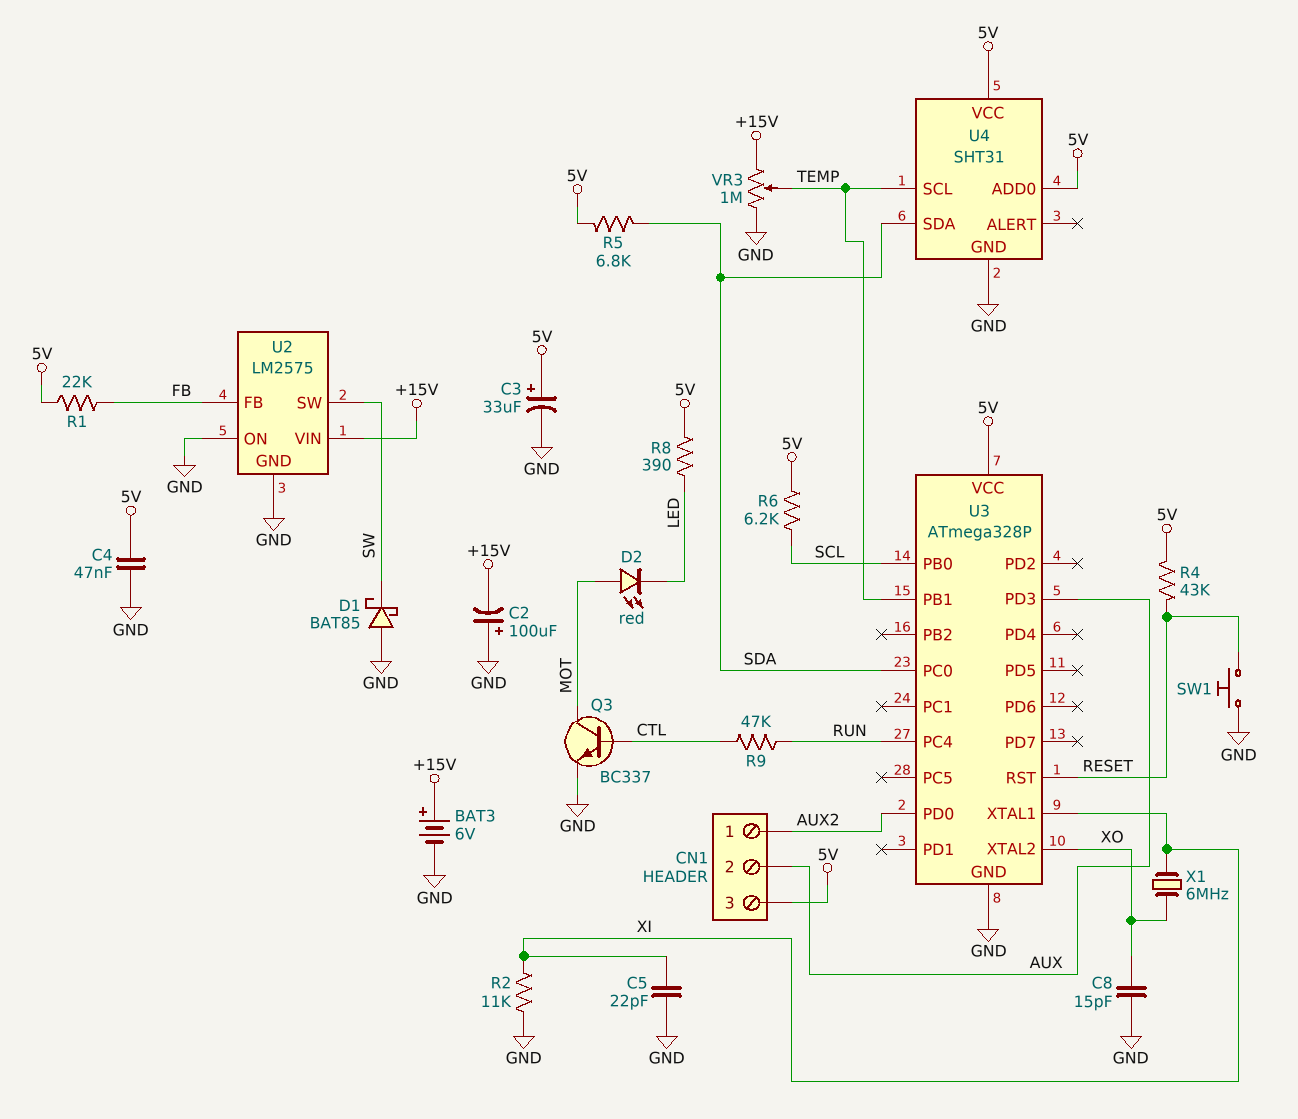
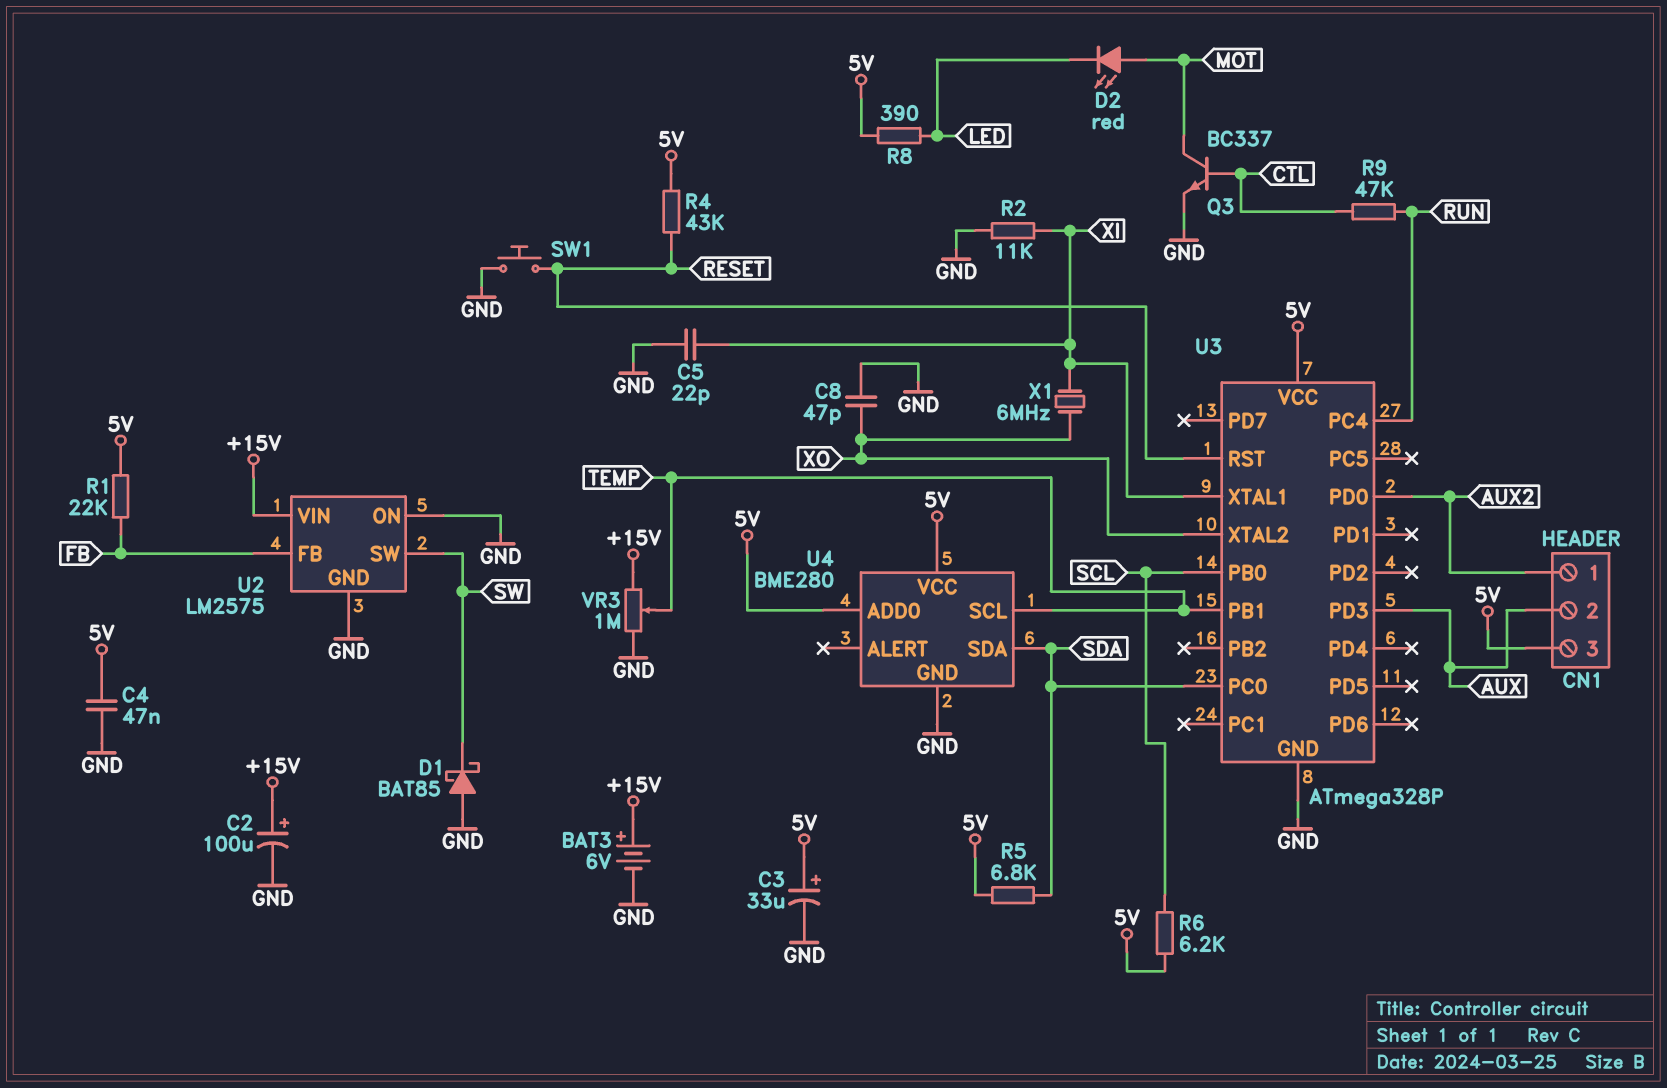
C2: 100uF (plus GND, minus +15V) -> 100uF (plus +15V, minus GND)
C8: 15pF (GND, XO) -> 47pF (GND, XO)
U4: SHT31 -> BME280

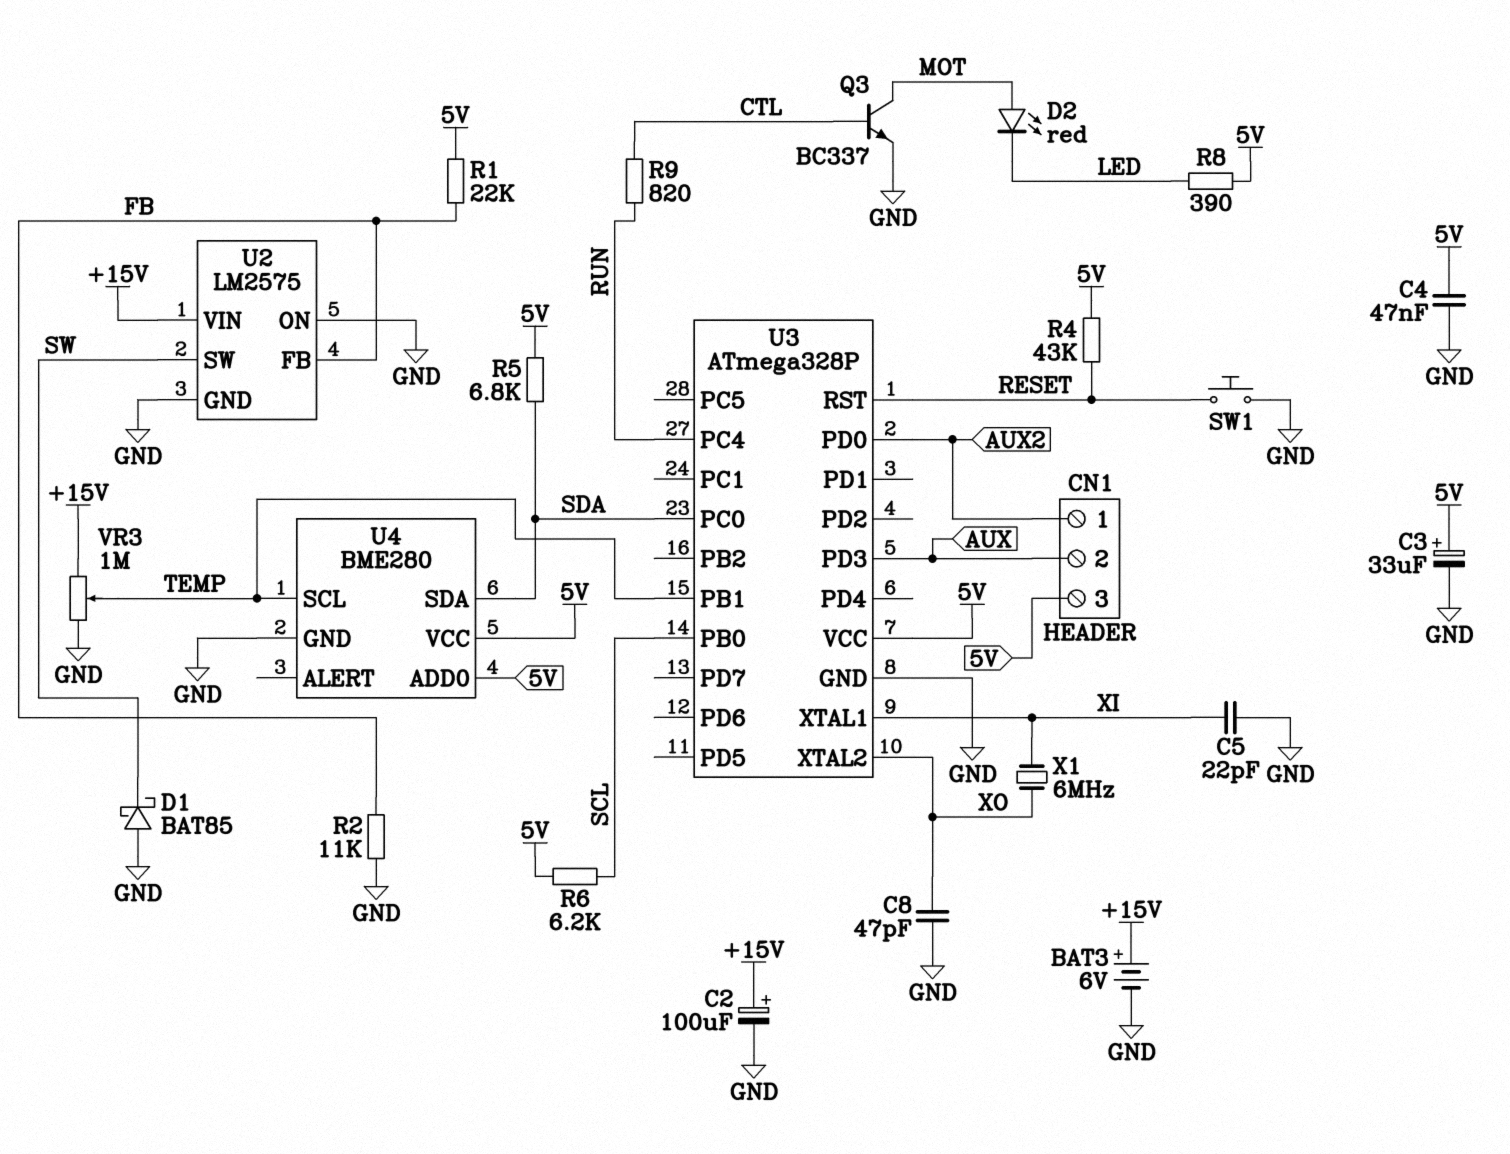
R2: 11k (GND, XI) -> 11k (FB, GND)
R9: 47k (CTL, RUN) -> 820 (CTL, RUN)

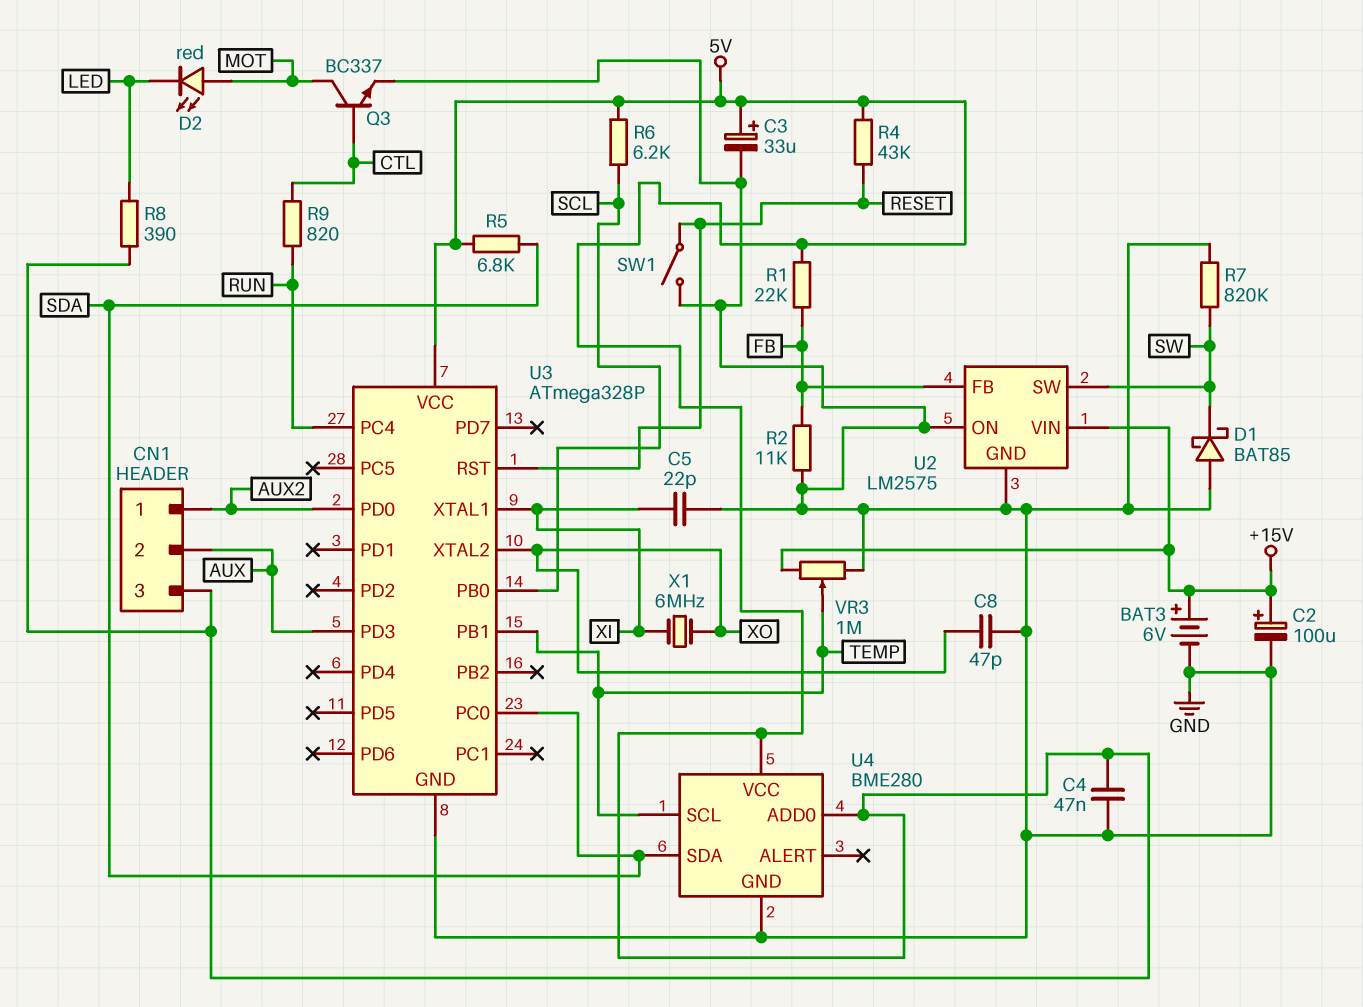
R7: none -> 820k (GND, SW)
SW1: button (GND, RESET) -> switch (GND, RESET)

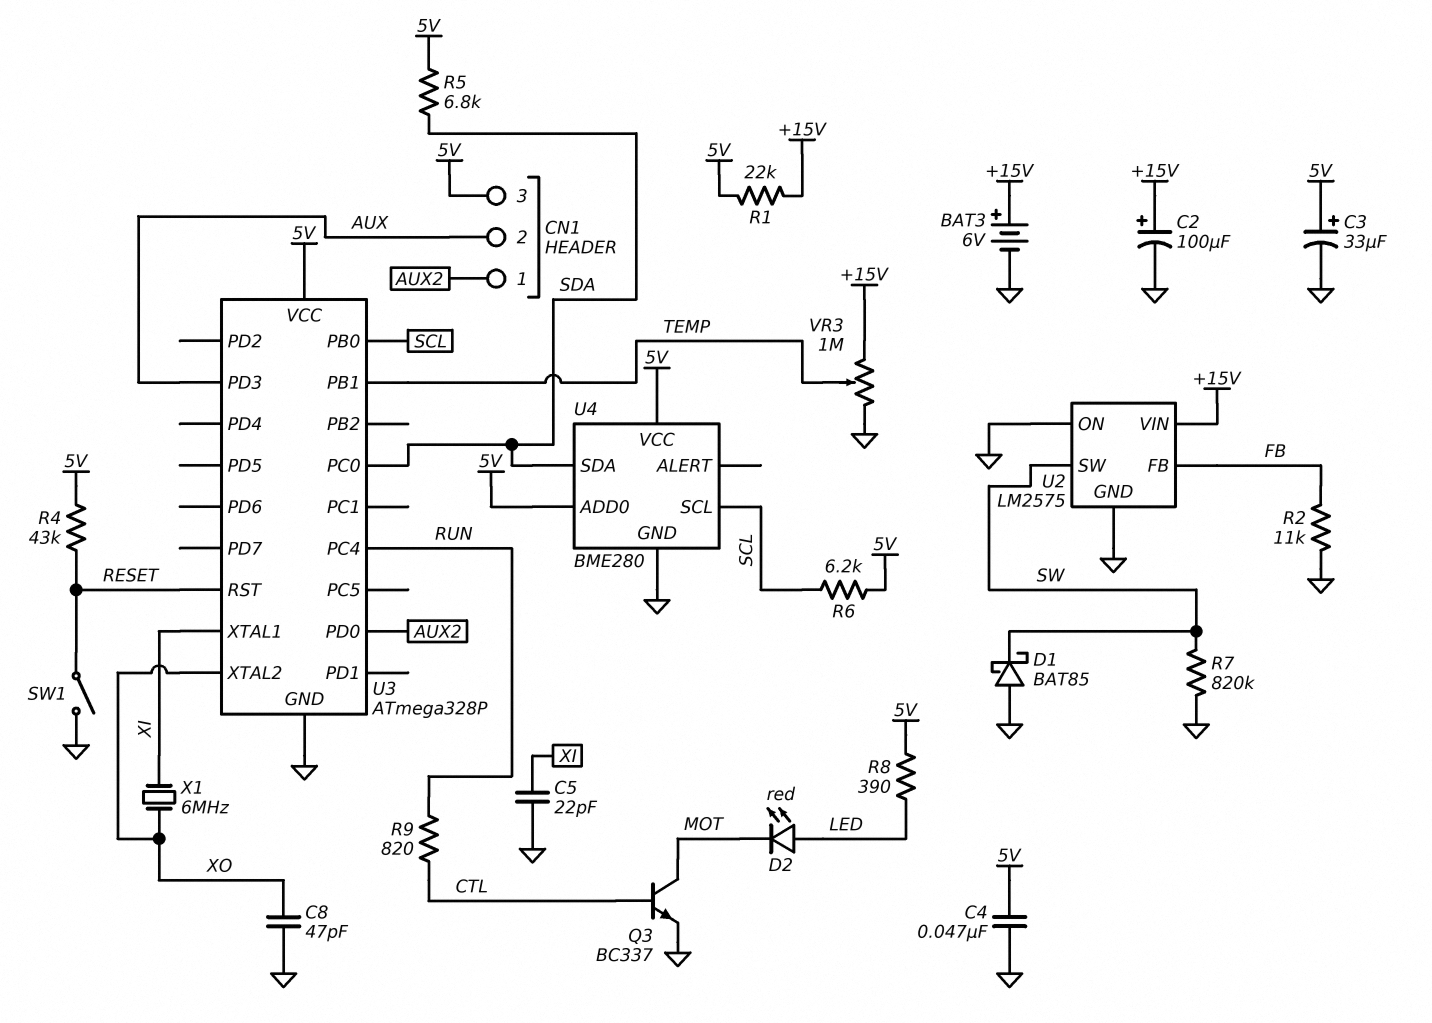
D2: LED red (A MOT, K LED) -> LED red (A LED, K MOT)
R1: 22k (5V, FB) -> 22k (+15V, 5V)
U4 pin SCL: TEMP -> SCL

